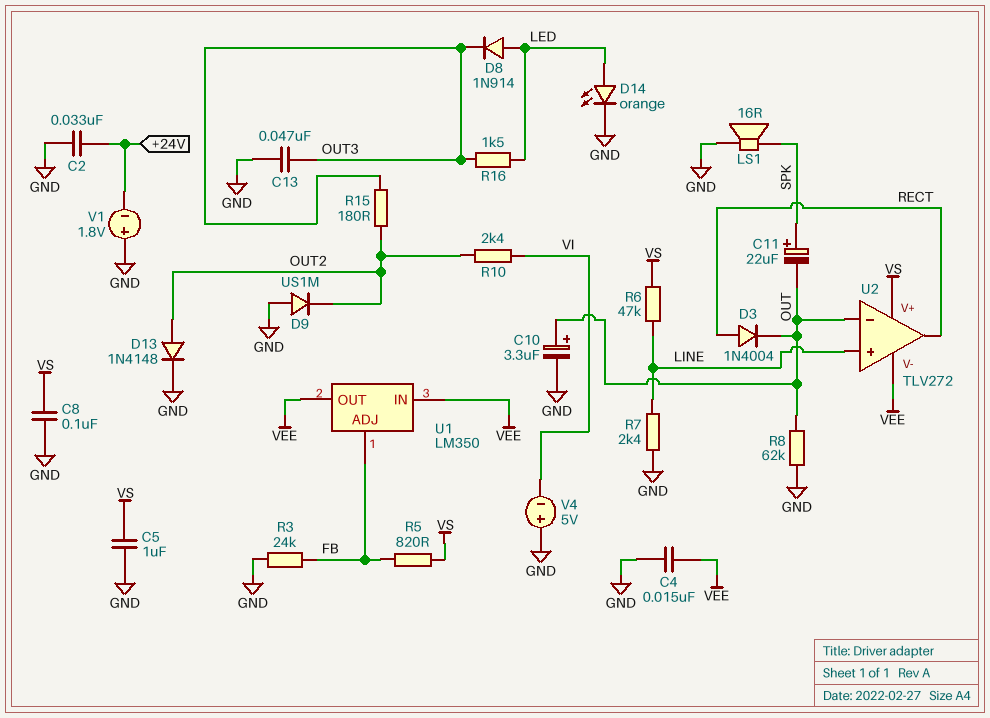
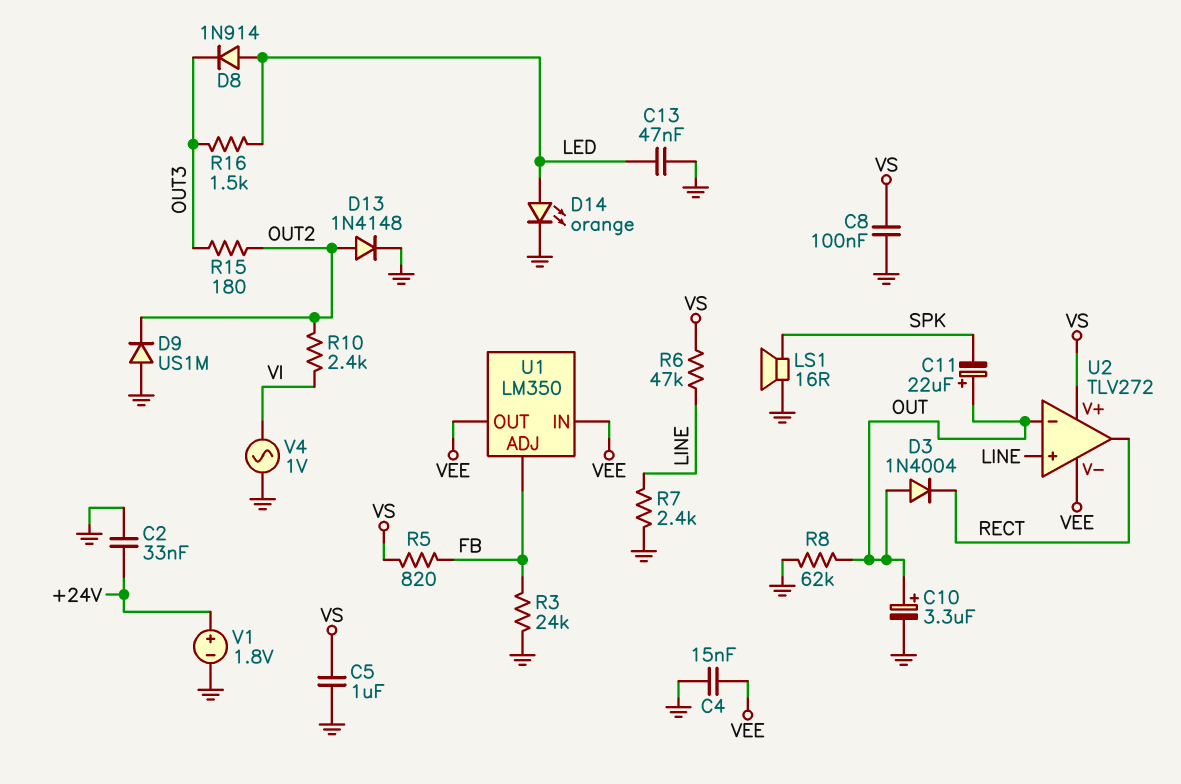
C11: 22uF (plus SPK, minus OUT) -> 22uF (plus OUT, minus SPK)
C13: 47nF (GND, OUT3) -> 47nF (GND, LED)
D3: diode 1N4004 (A RECT, K OUT) -> diode 1N4004 (A OUT, K RECT)
V1: 1.8V (plus GND, minus +24V) -> 1.8V (plus +24V, minus GND)
V4: 5V (plus GND, minus VI) -> AC 1V (GND, VI)

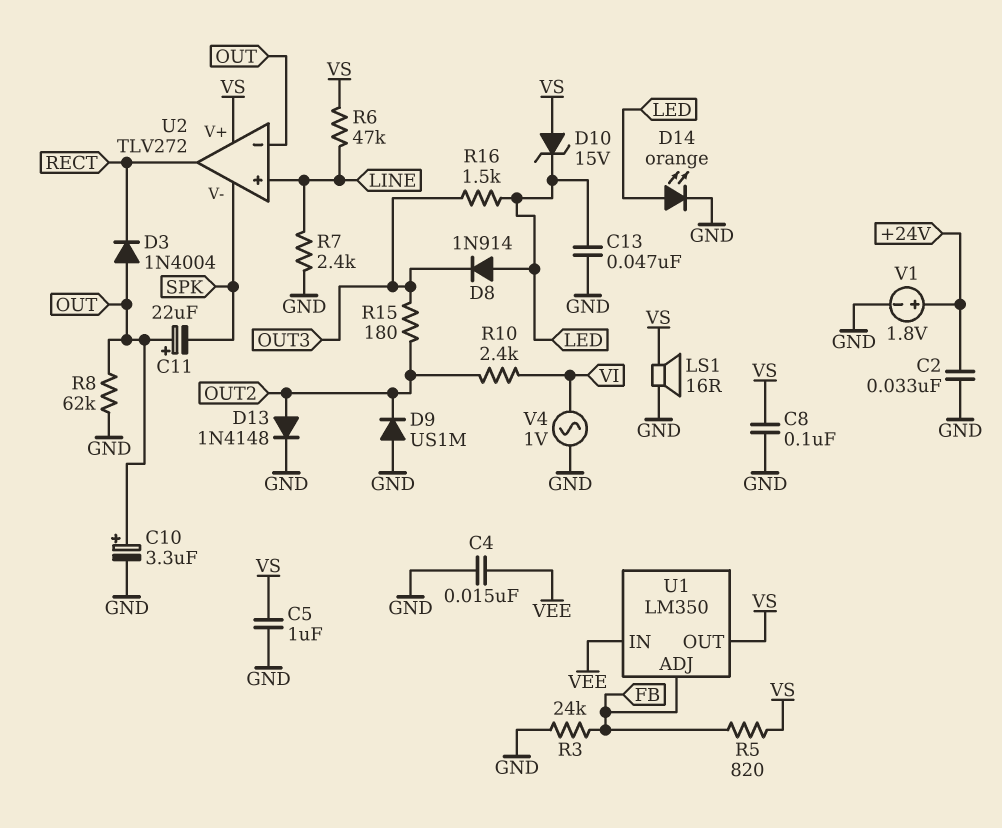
D10: none -> zener 15V (A VS, K LED)
LS1: speaker 16R (GND, SPK) -> speaker 16R (GND, VS)
U1 pin OUT: VEE -> VS
U2 pin V-: VEE -> SPK

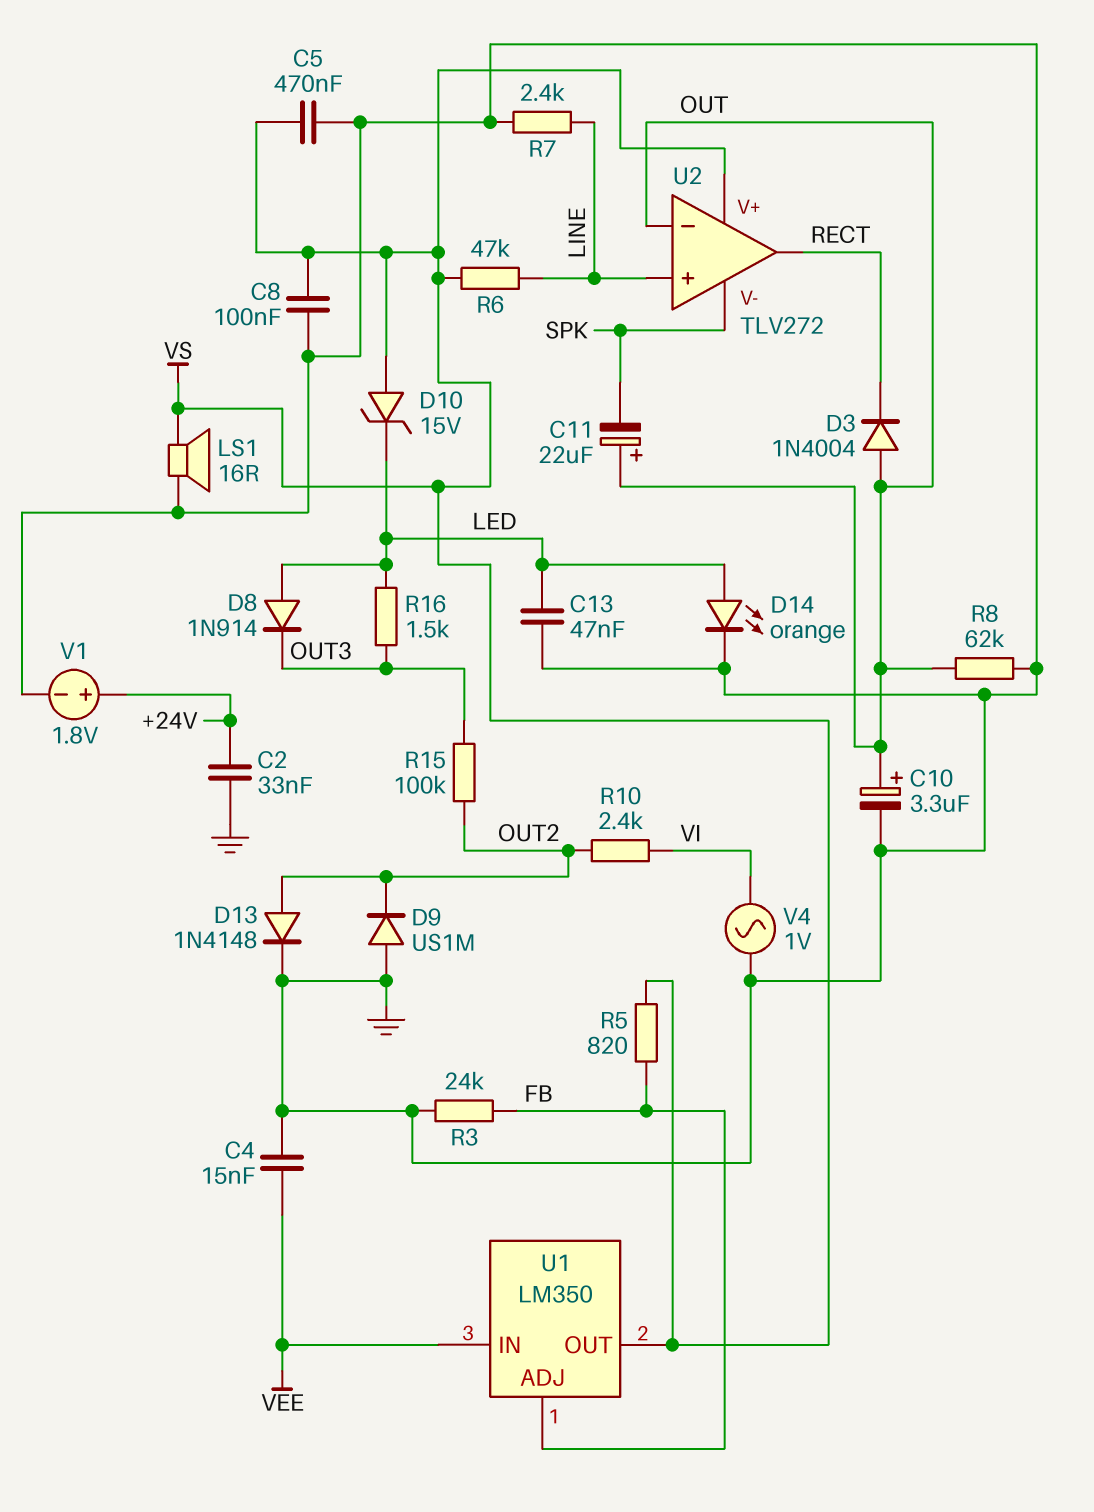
C5: 1uF (GND, VS) -> 470nF (GND, VS)
R15: 180 (OUT2, OUT3) -> 100k (OUT2, OUT3)

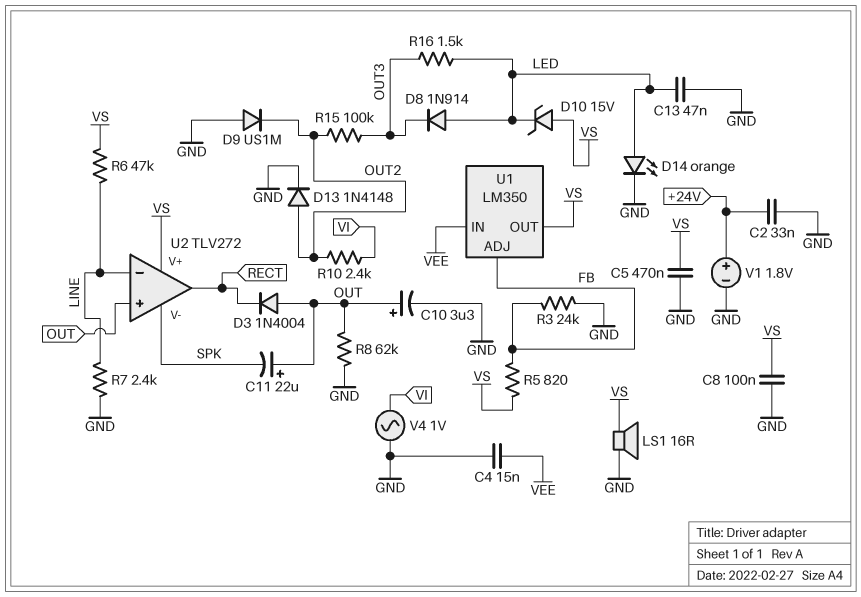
U2 pin in+: LINE -> OUT
U2 pin in-: OUT -> LINE

